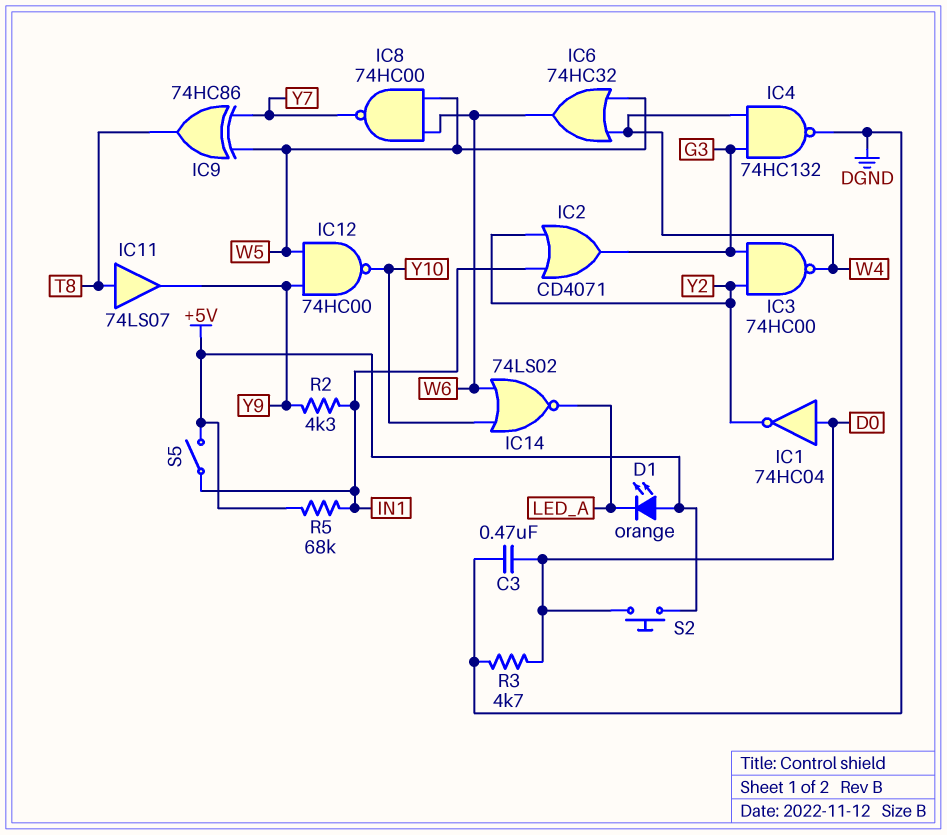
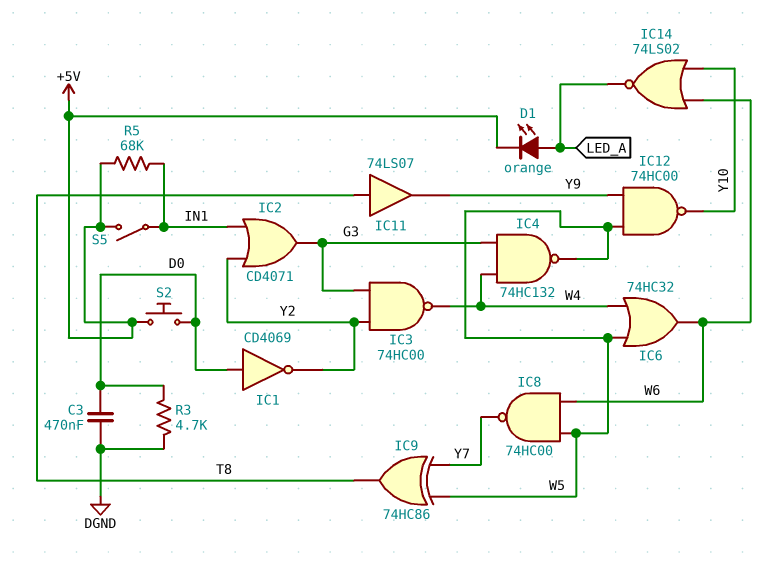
D1: LED orange (A +5V, K LED_A) -> LED orange (A LED_A, K +5V)
IC1: NOT 74HC04 (in D0, out Y2) -> NOT CD4069 (in D0, out Y2)
IC4: NAND 74HC132 (in G3, in W4, out DGND) -> NAND 74HC132 (in G3, in W4, out W5)
R2: 4.3k (IN1, Y9) -> none

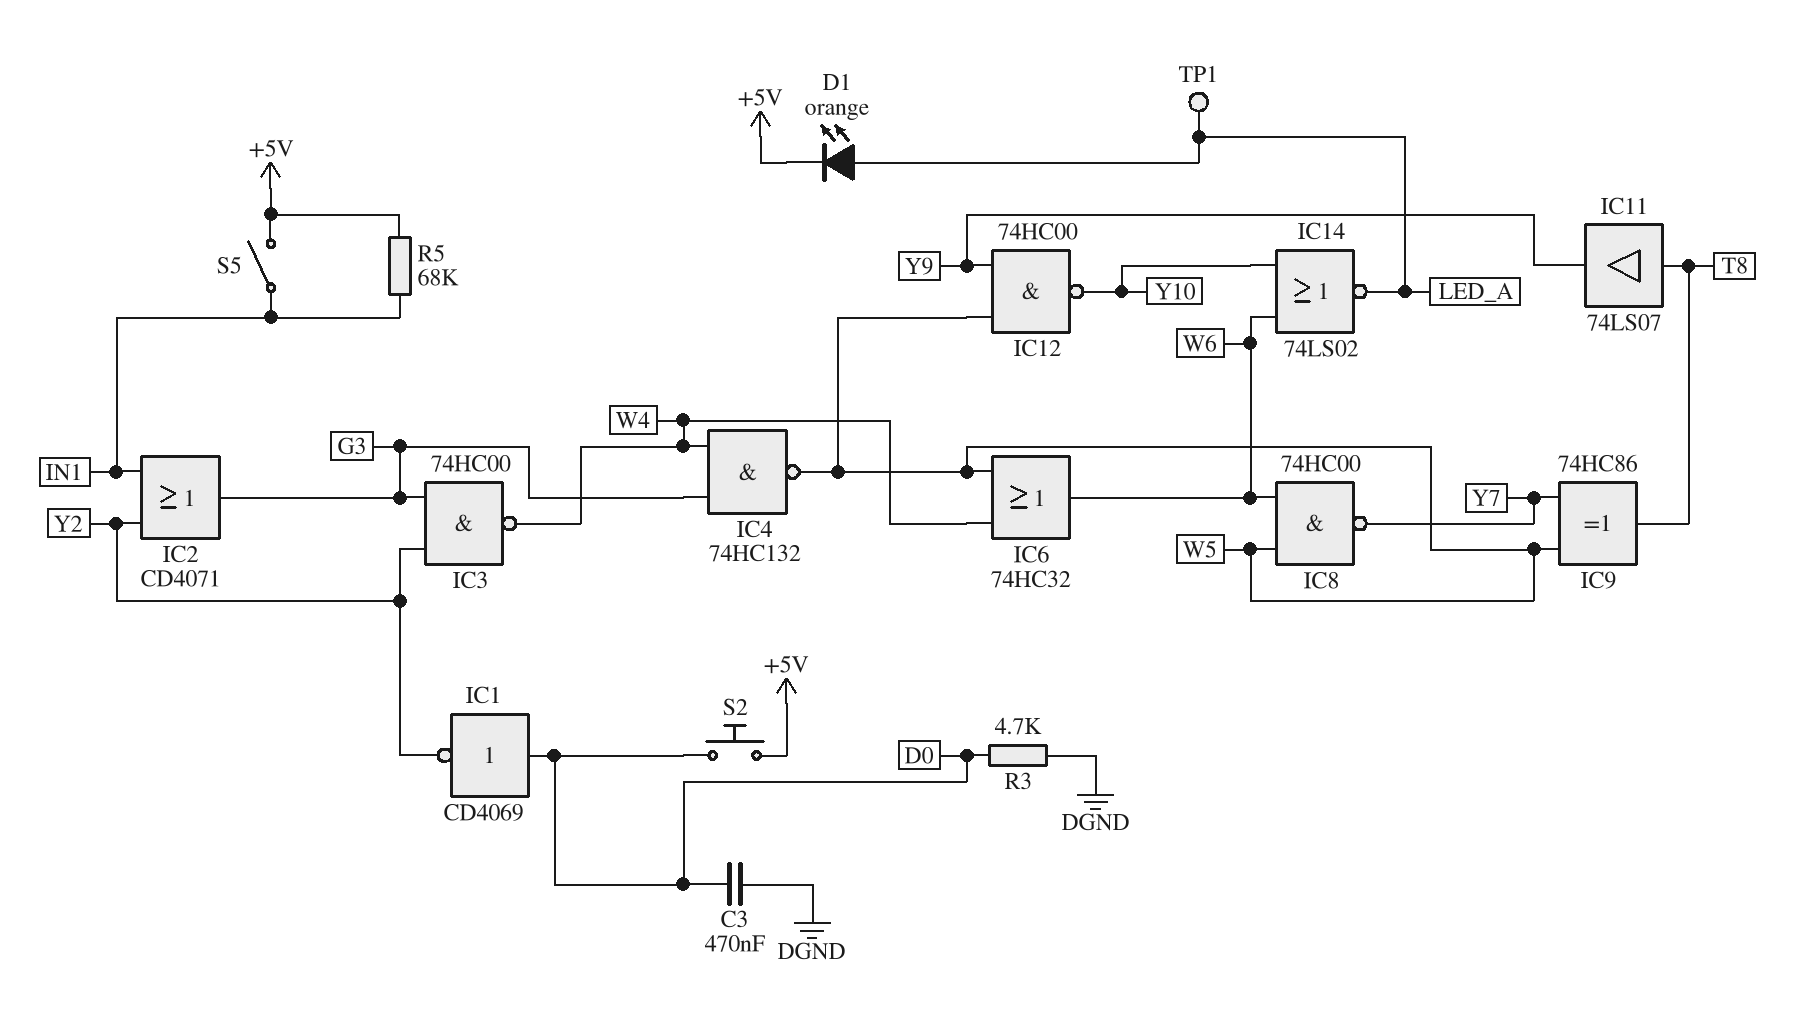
TP1: none -> test point (LED_A)

